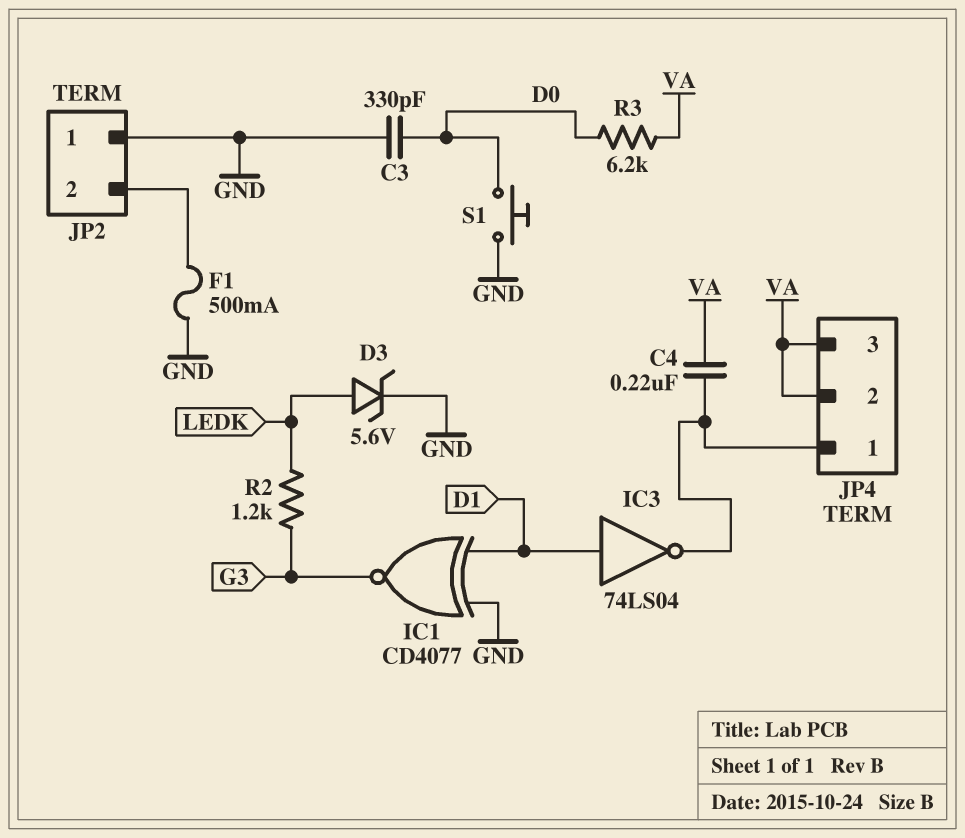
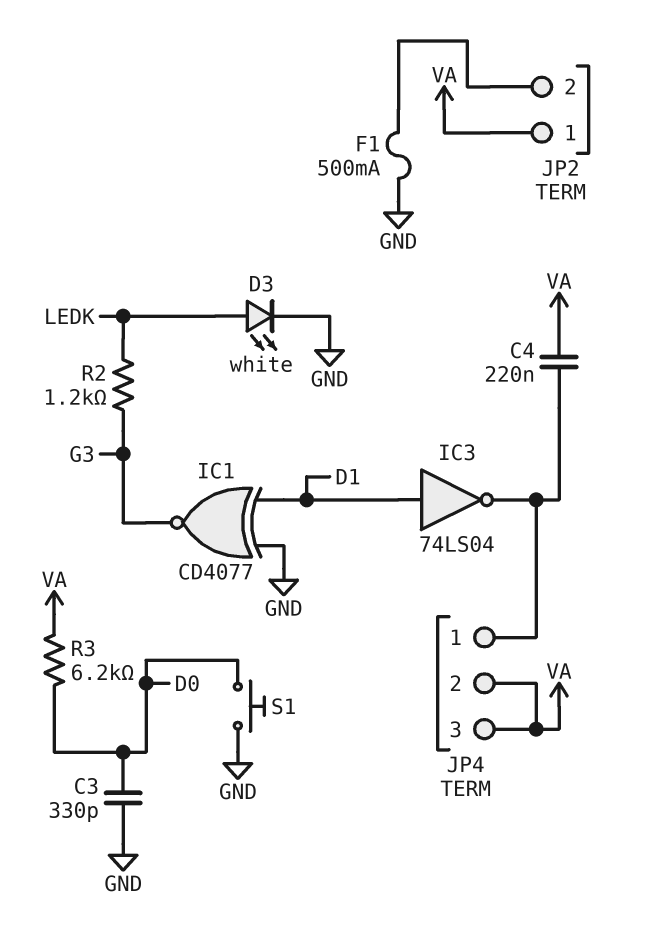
D3: zener 5.6V (A LEDK, K GND) -> LED white (A LEDK, K GND)
JP2 pin 1: GND -> VA

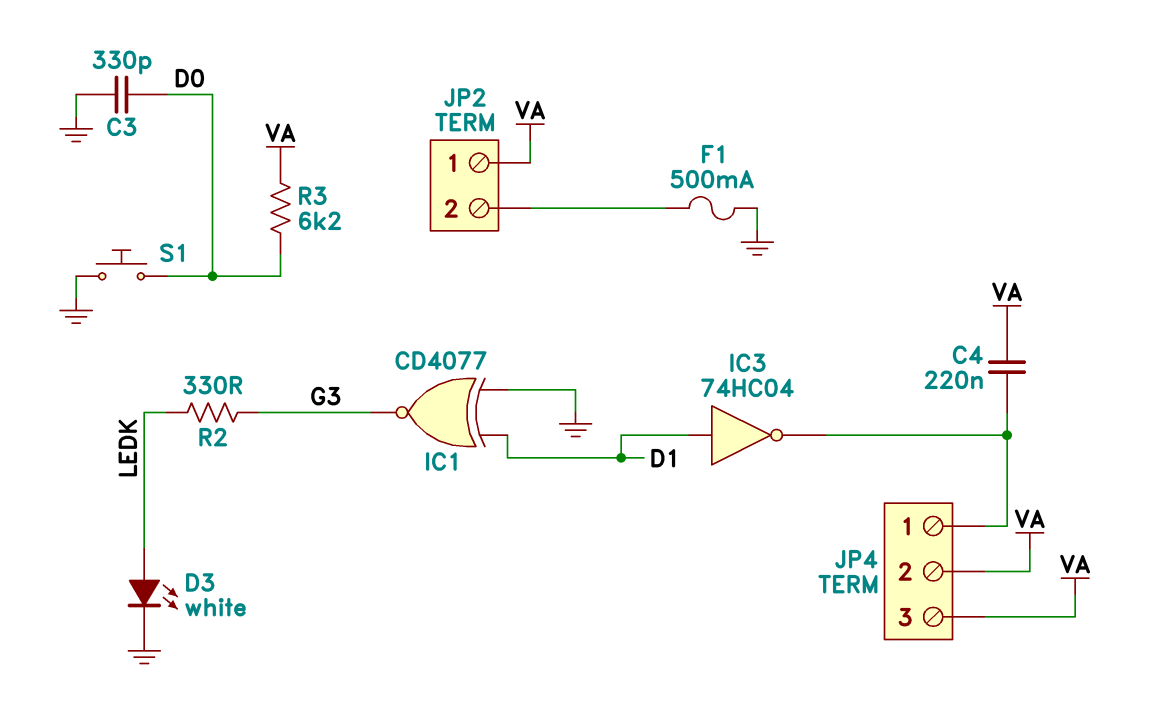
IC3: NOT 74LS04 (in D1, out JP4/1) -> NOT 74HC04 (in D1, out JP4/1)
R2: 1.2k (G3, LEDK) -> 330 (G3, LEDK)

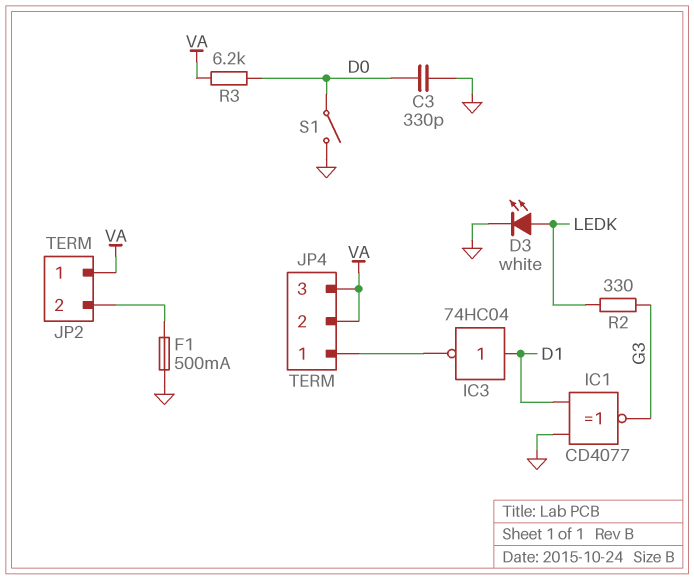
C4: 220nF (JP4/1, VA) -> none
S1: button (D0, GND) -> switch (D0, GND)

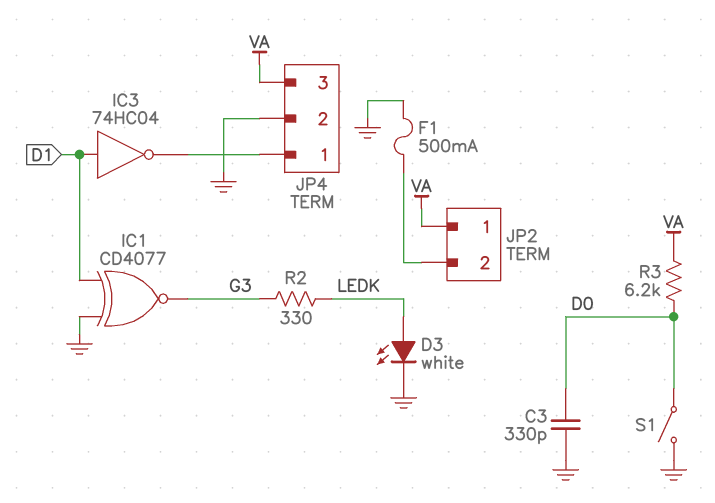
JP4 pin 2: VA -> GND

